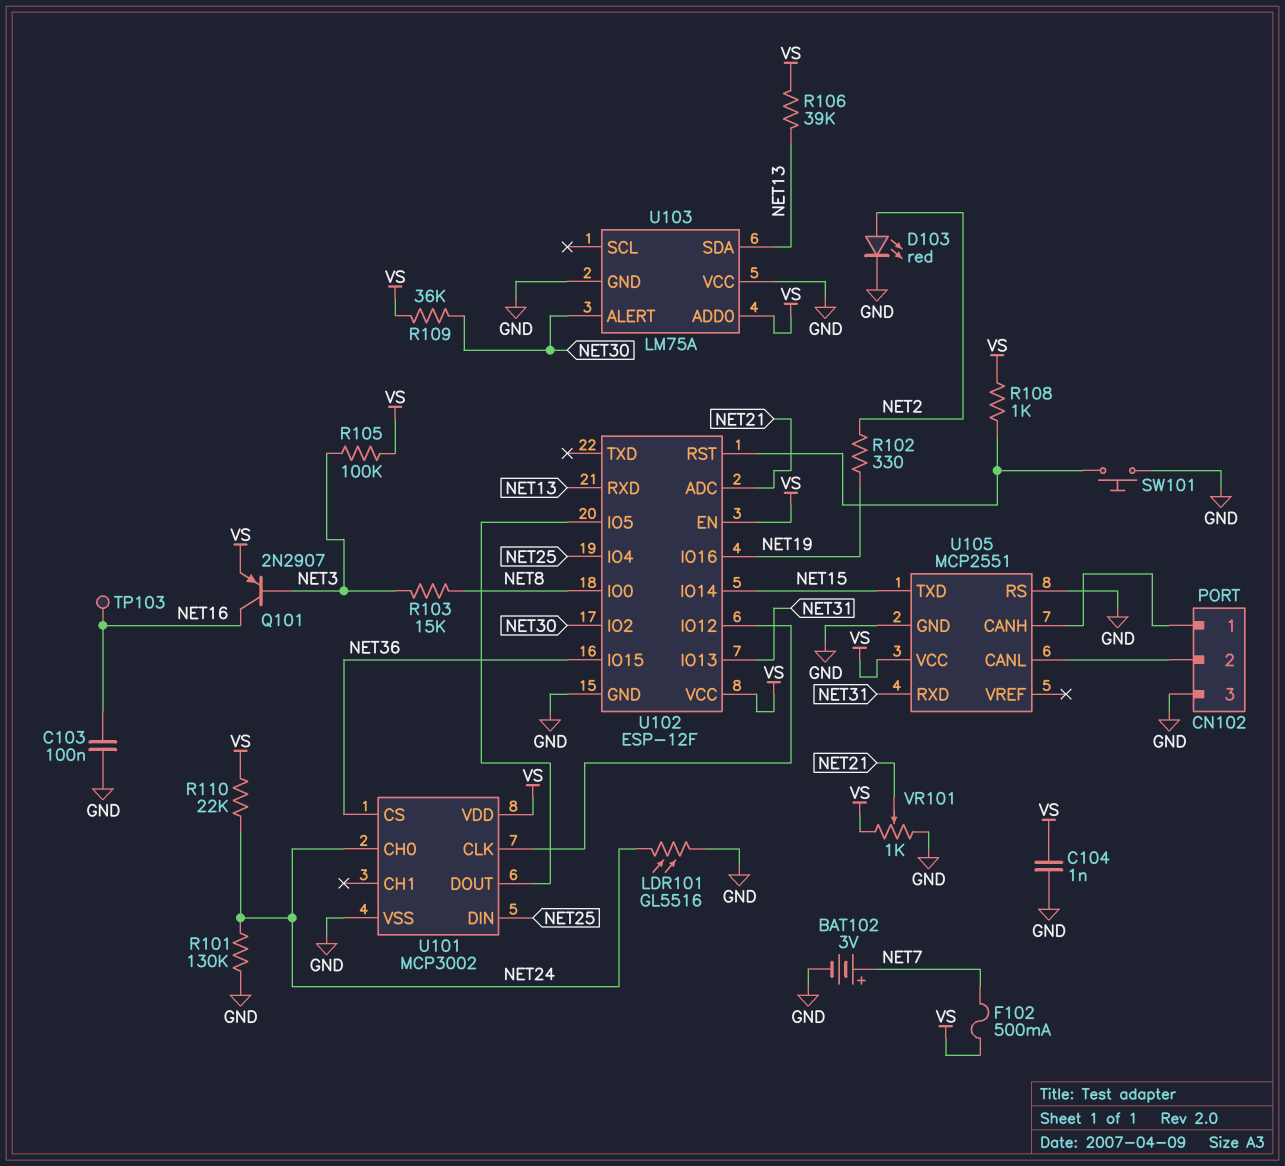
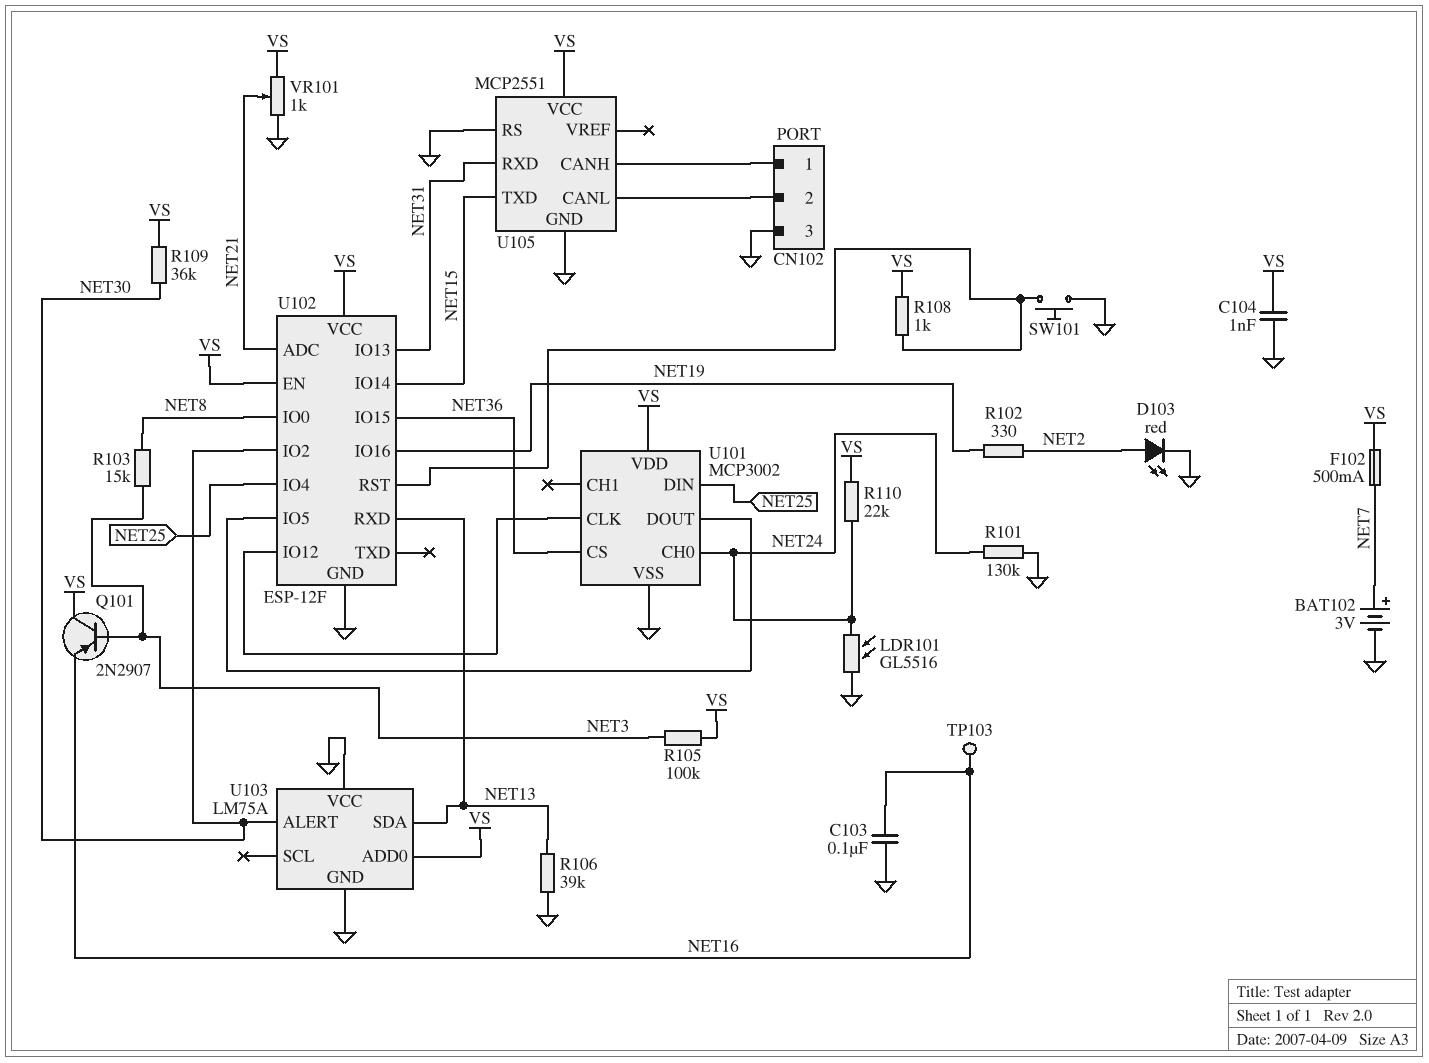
Q101: PNP 2N2907 (B NET3, C NET16, E VS) -> PNP 2N2907 (B NET3, C VS, E NET16)
R106: 39k (NET13, VS) -> 39k (GND, NET13)

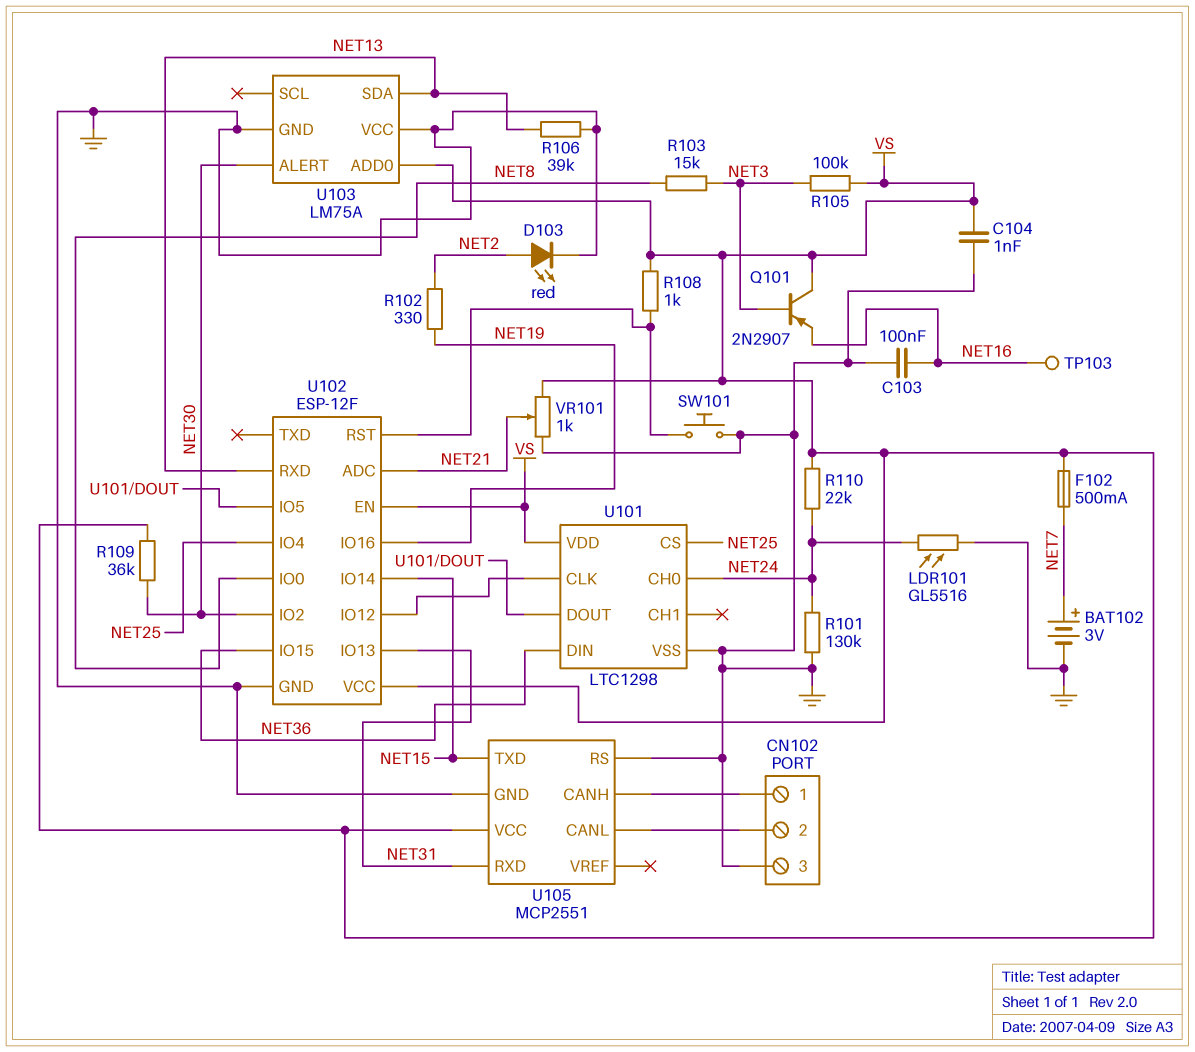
U101: MCP3002 -> LTC1298
U101 pin CS: NET36 -> NET25
U101 pin DIN: NET25 -> NET36

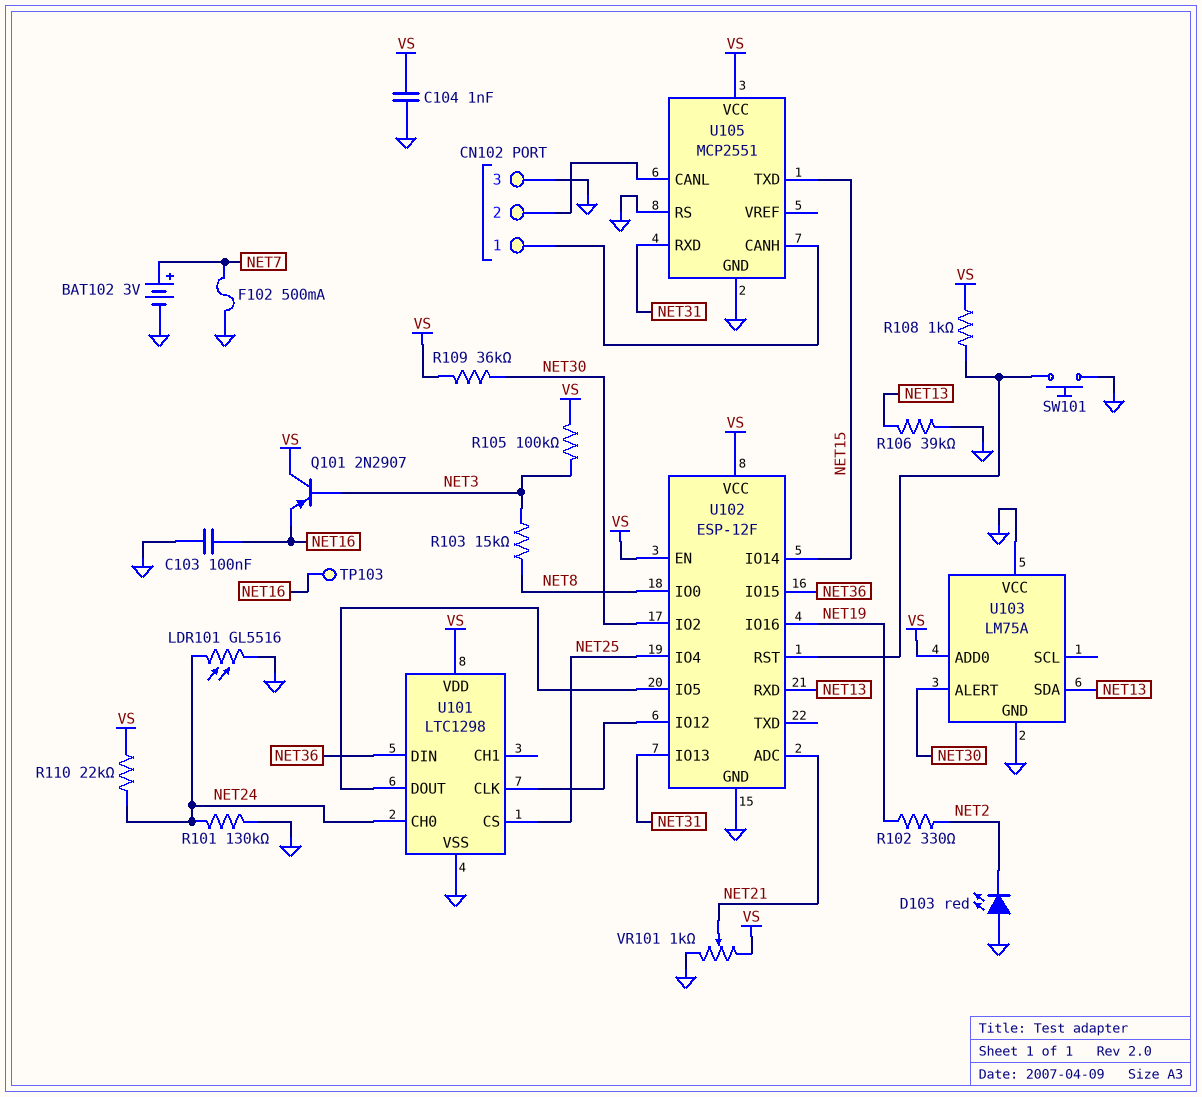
D103: LED red (A NET2, K GND) -> LED red (A GND, K NET2)
F102: 500mA (NET7, VS) -> 500mA (GND, NET7)

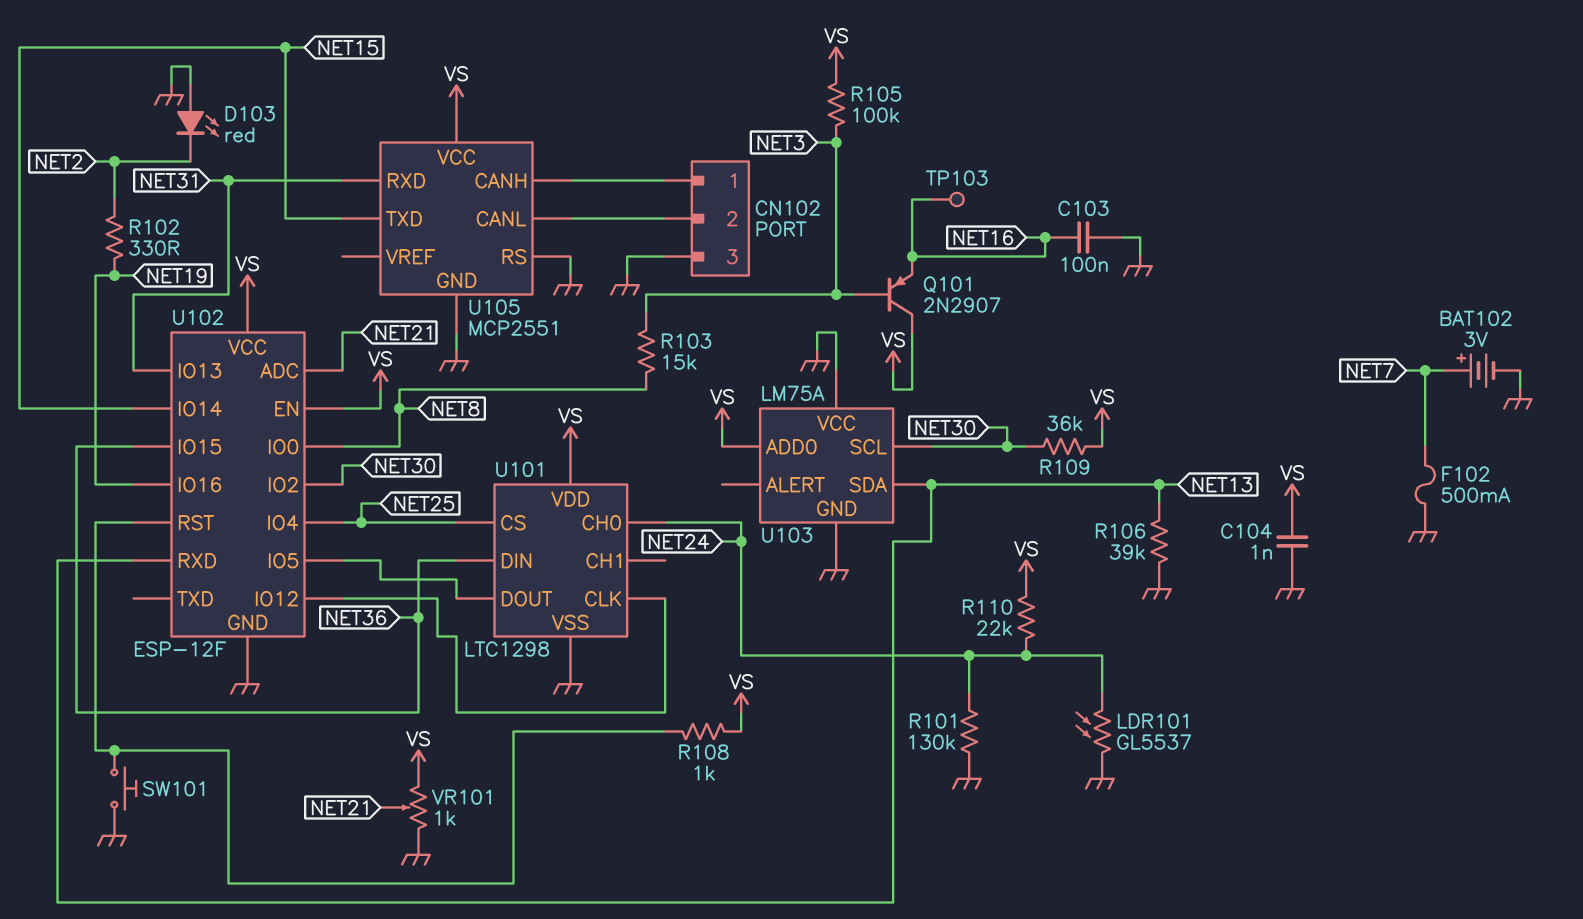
LDR101: GL5516 (GND, NET24) -> GL5537 (GND, NET24)
U103 pin ALERT: NET30 -> none
U103 pin SCL: none -> NET30

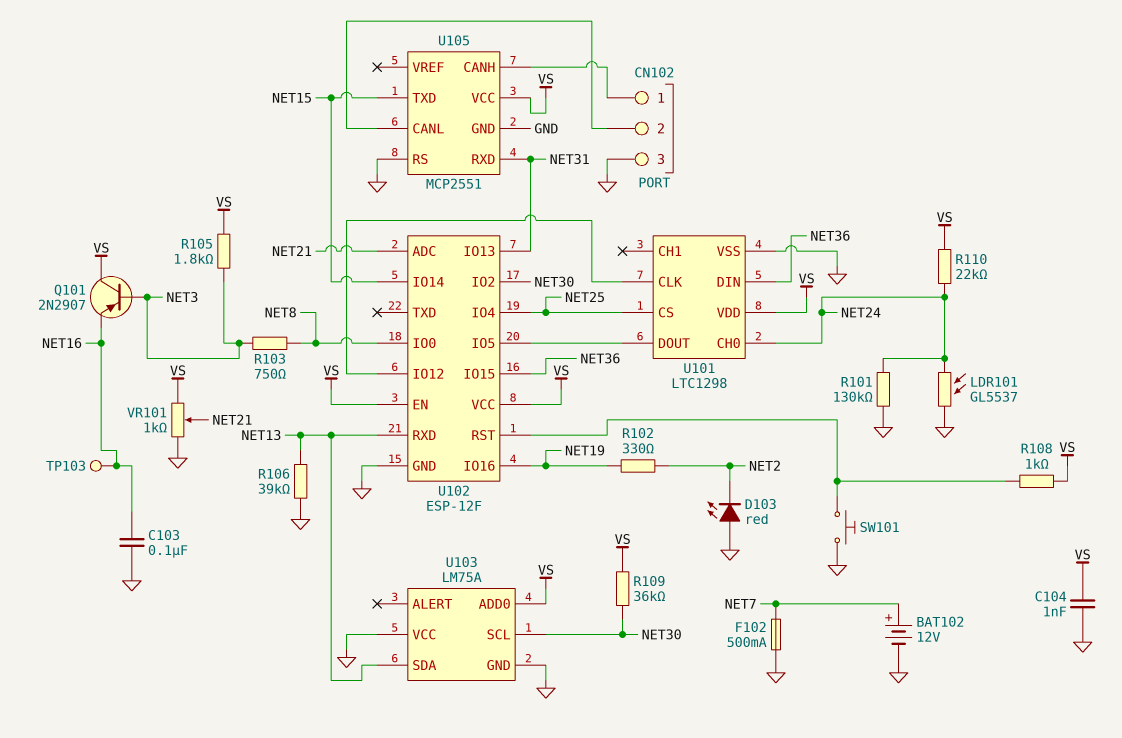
BAT102: 3V (plus NET7, minus GND) -> 12V (plus NET7, minus GND)
R103: 15k (NET3, NET8) -> 750 (NET3, NET8)
R105: 100k (NET3, VS) -> 1.8k (NET3, VS)

